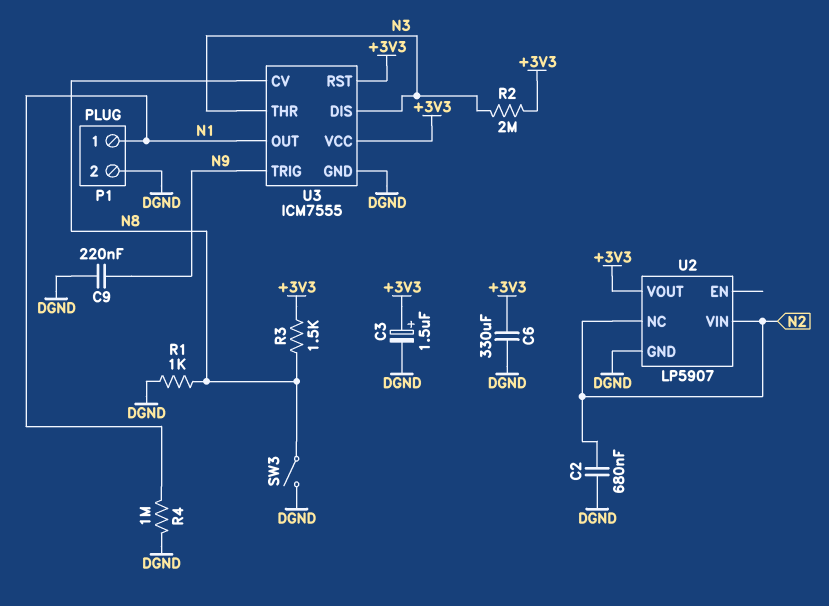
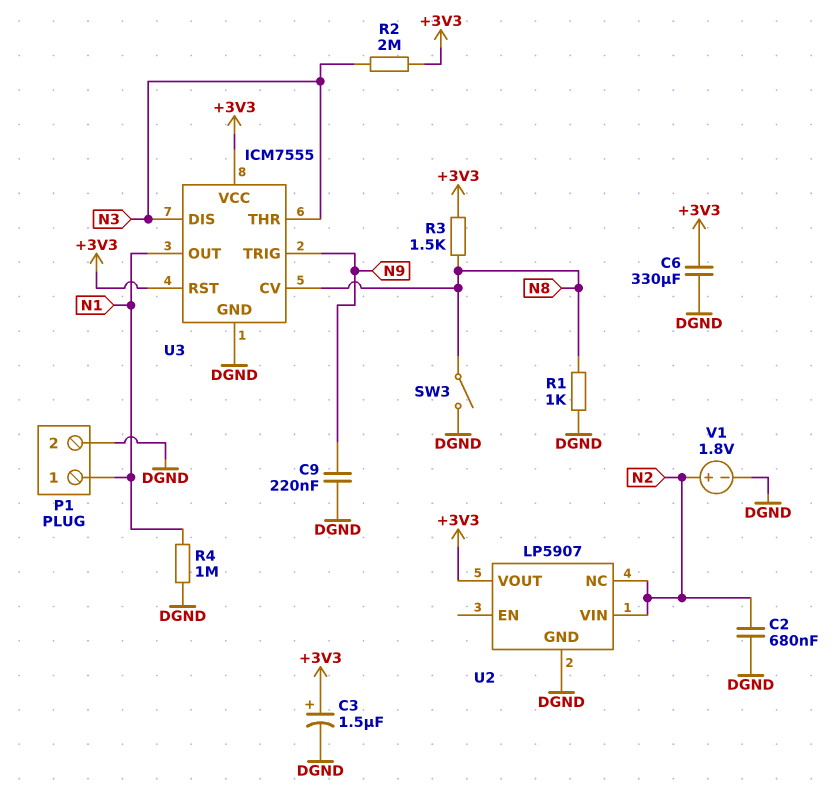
V1: none -> 1.8V (plus N2, minus DGND)

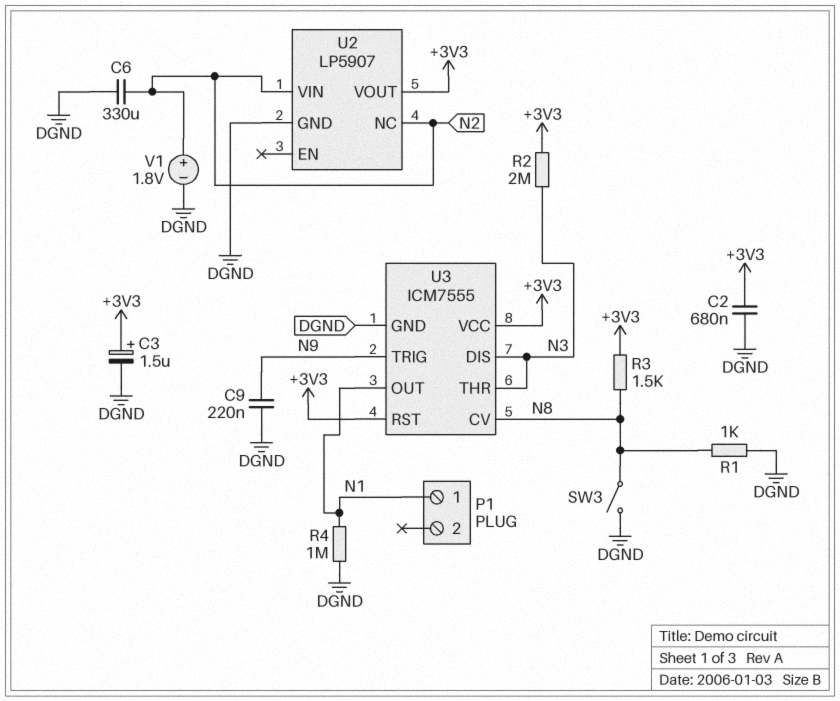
C2: 680nF (DGND, N2) -> 680nF (+3V3, DGND)
C6: 330uF (+3V3, DGND) -> 330uF (DGND, N2)
P1 pin 2: DGND -> none

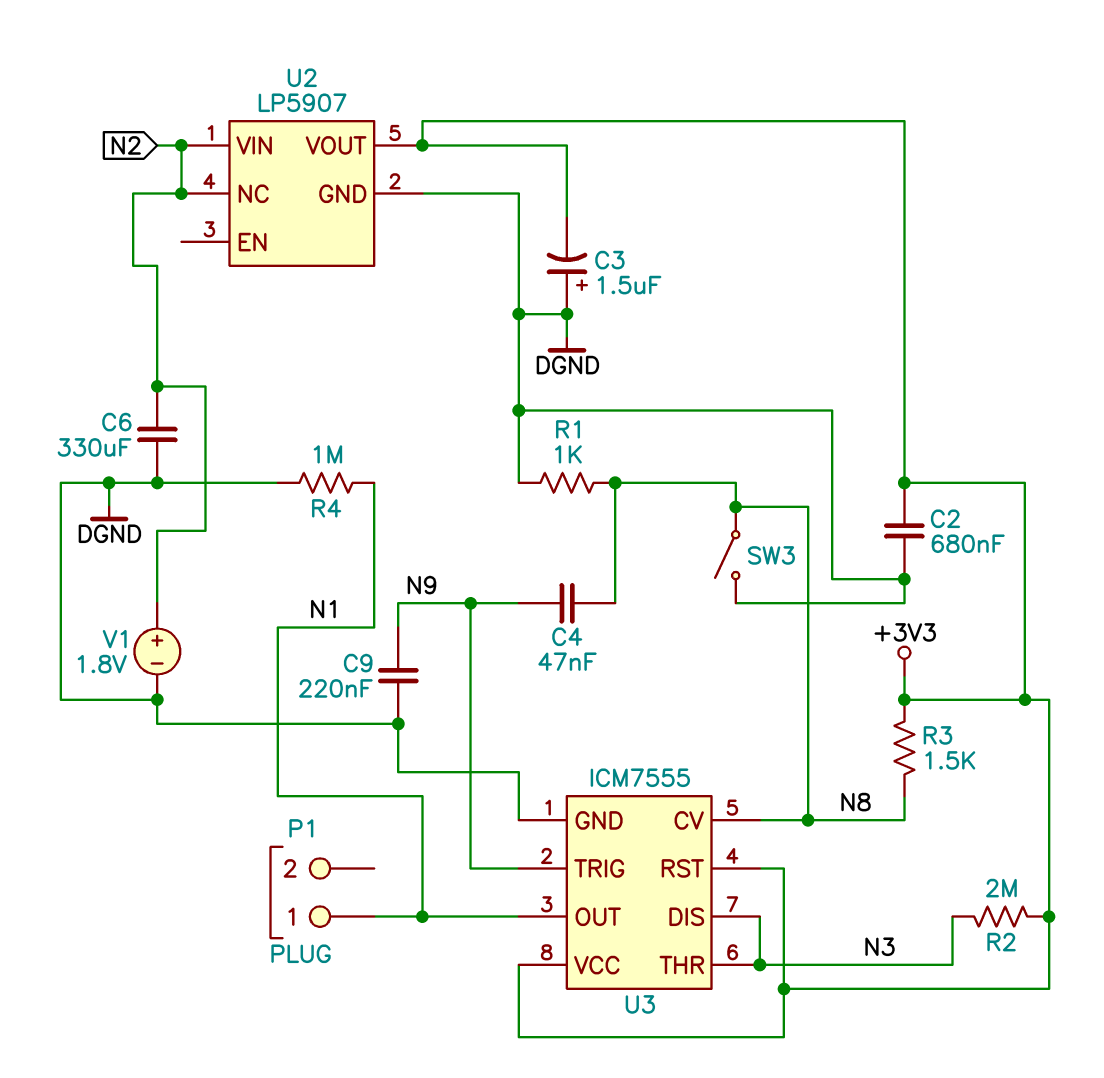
C3: 1.5uF (plus +3V3, minus DGND) -> 1.5uF (plus DGND, minus +3V3)
C4: none -> 47nF (N8, N9)

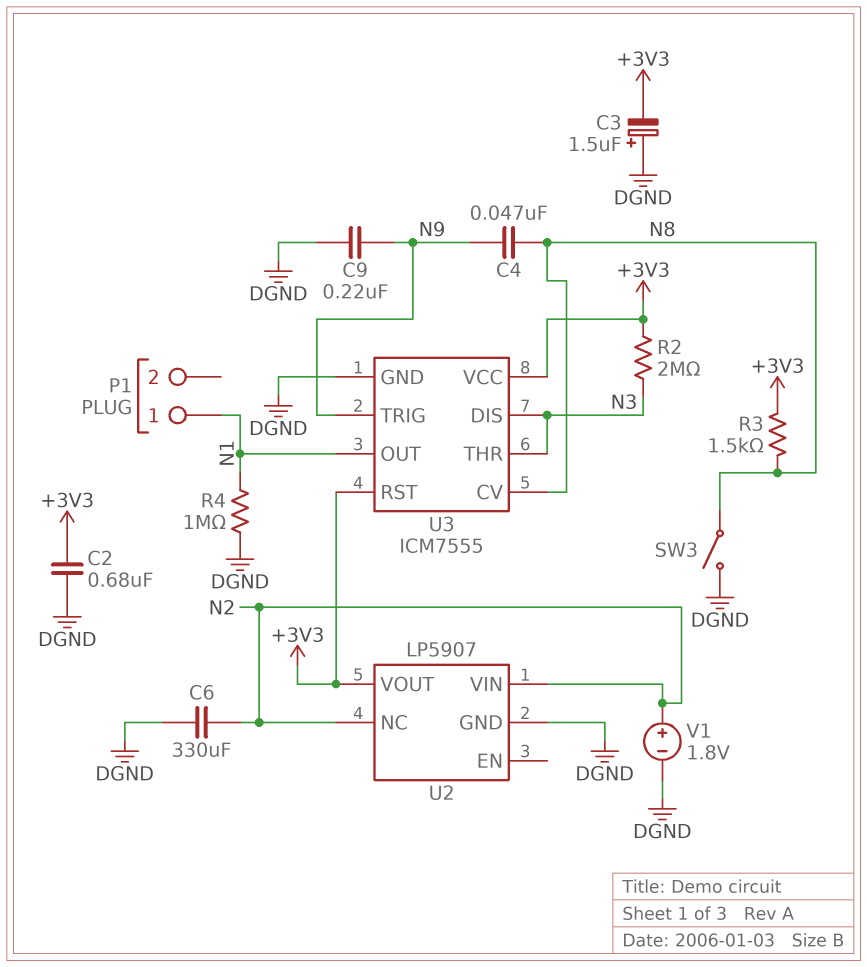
R1: 1k (DGND, N8) -> none

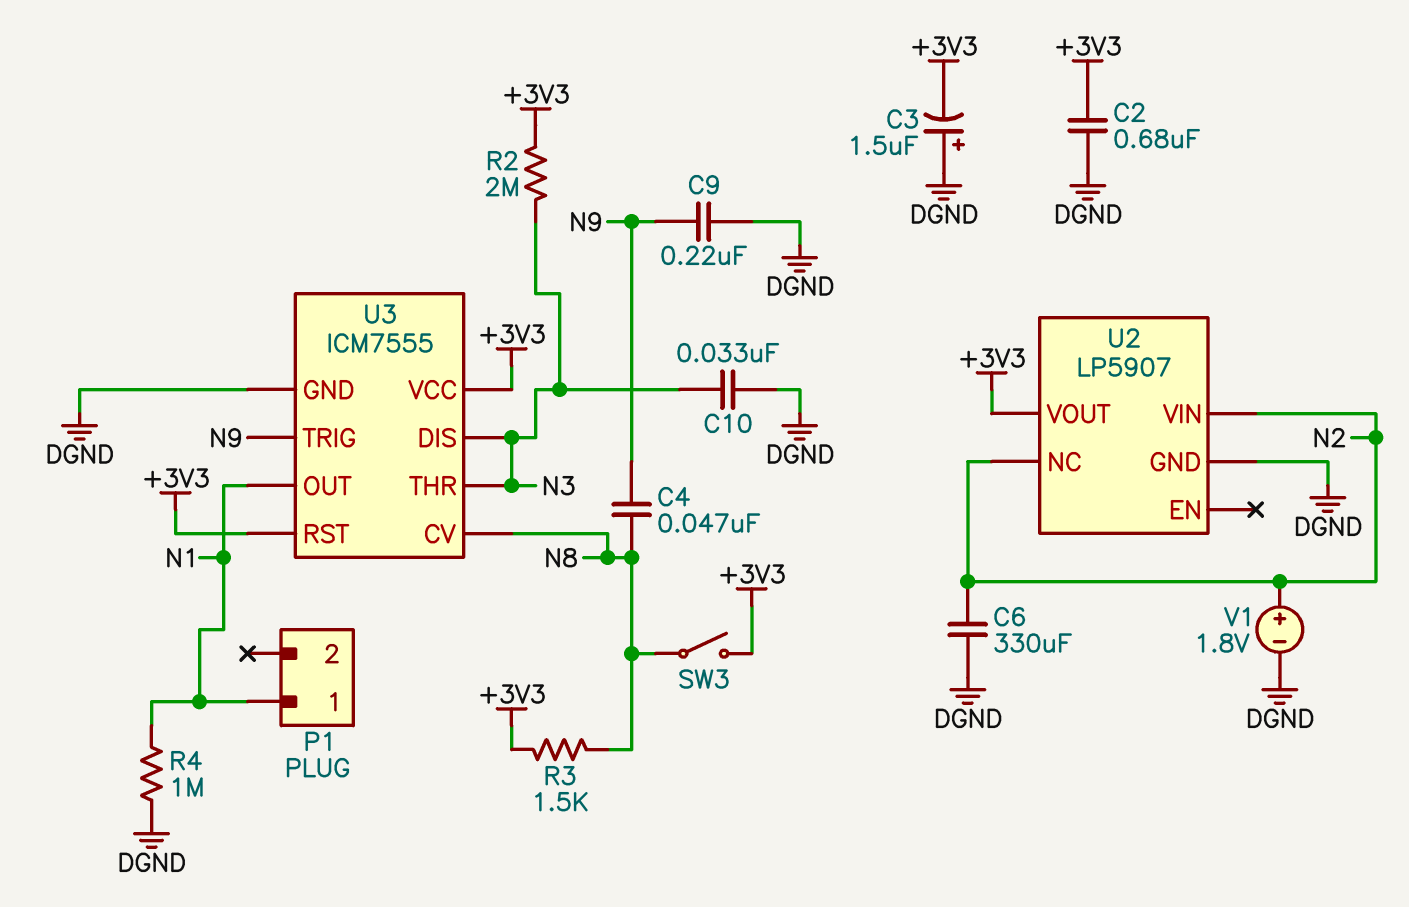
C10: none -> 33nF (DGND, N3)
SW3: switch (DGND, N8) -> switch (+3V3, N8)

